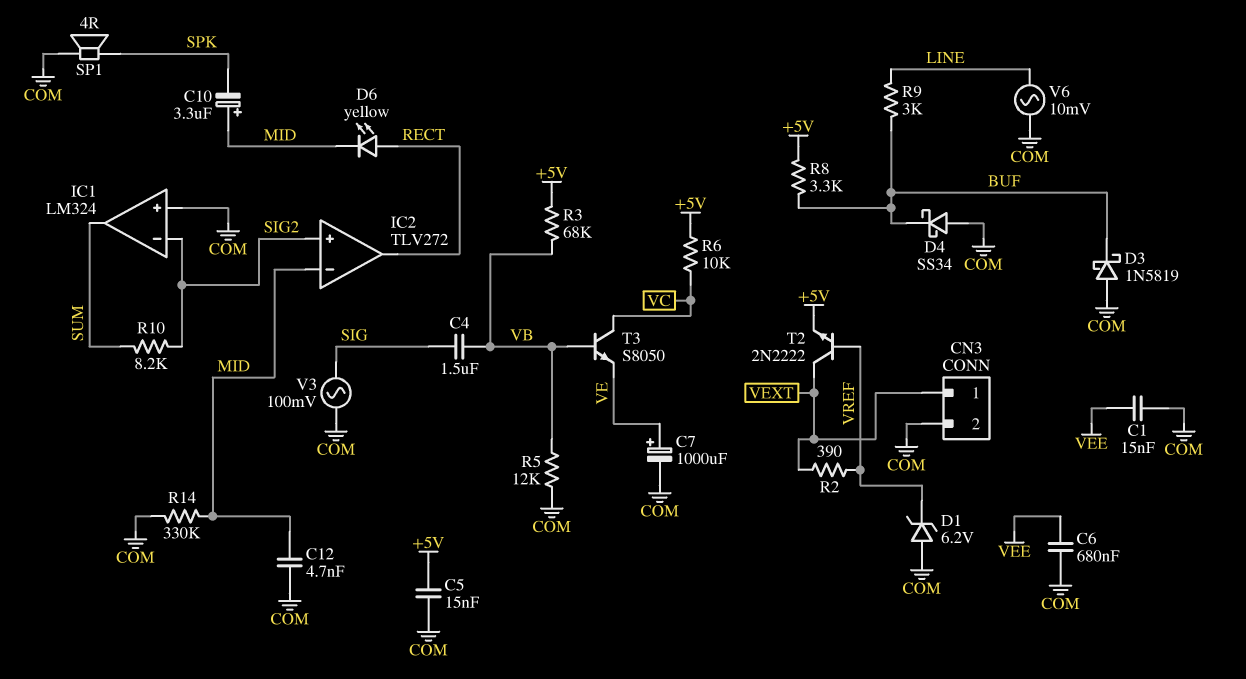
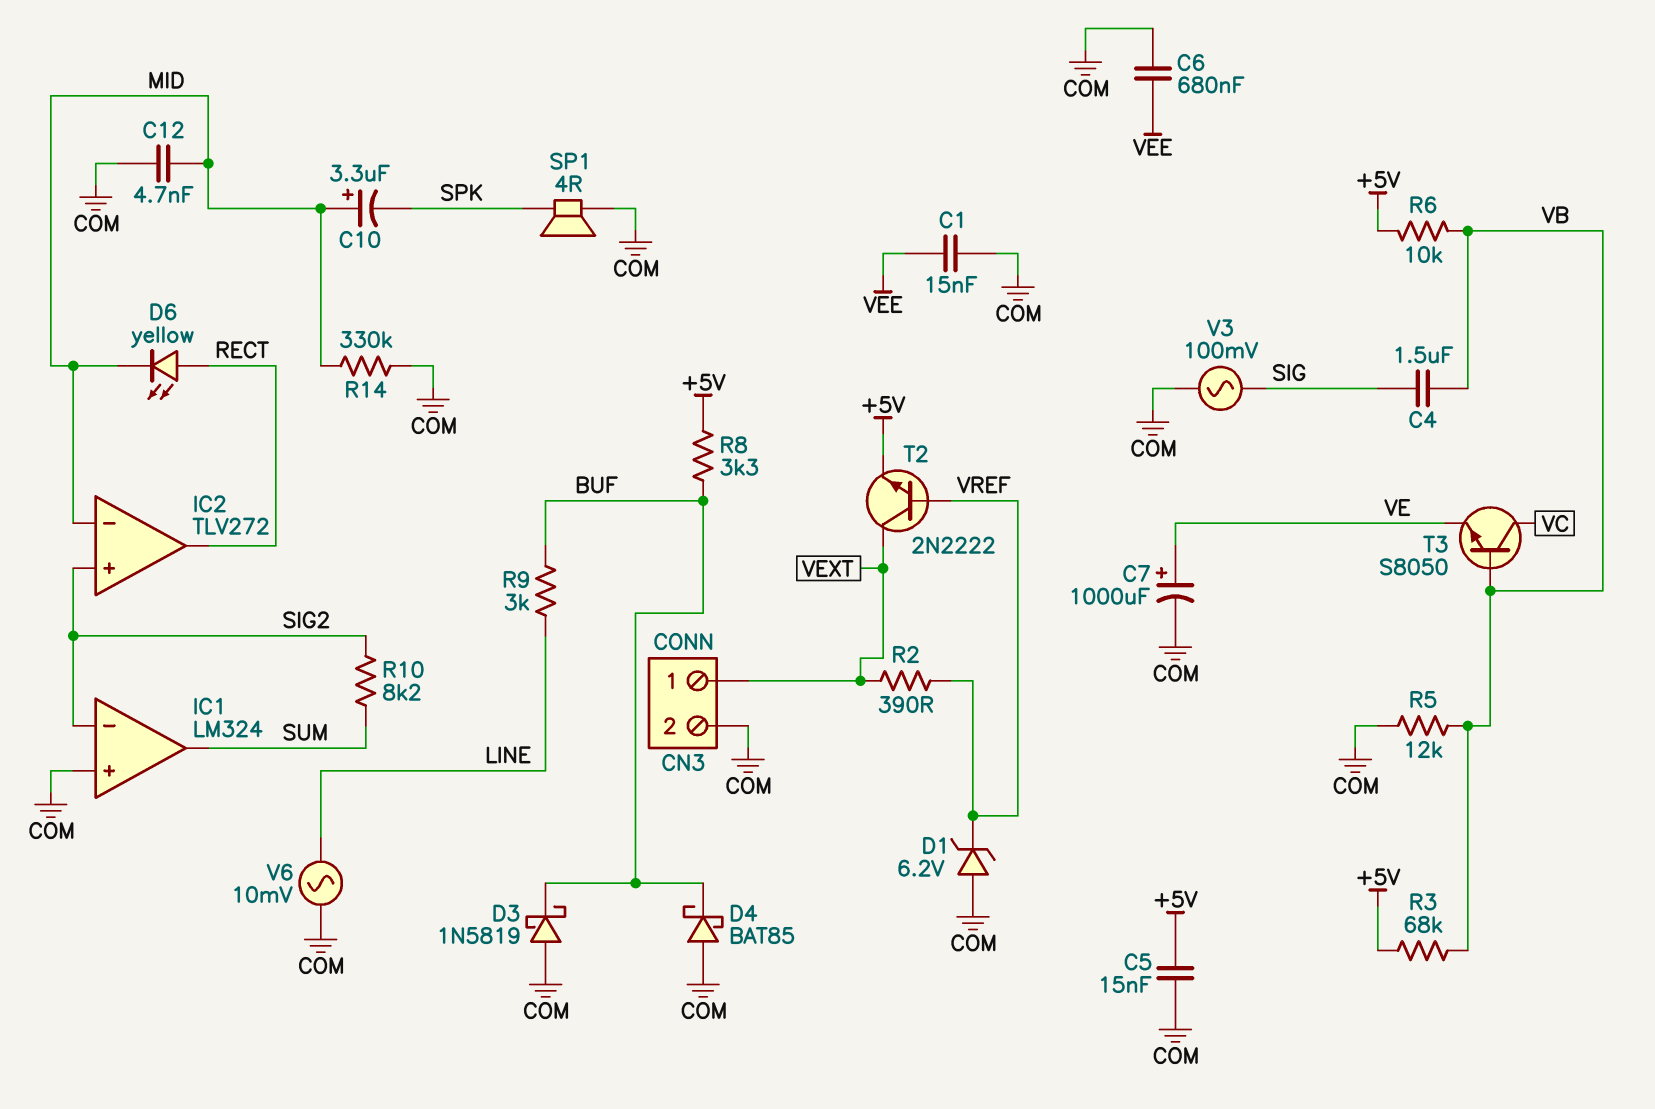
D4: schottky SS34 (A COM, K BUF) -> schottky BAT85 (A COM, K BUF)
R6: 10k (+5V, VC) -> 10k (+5V, VB)

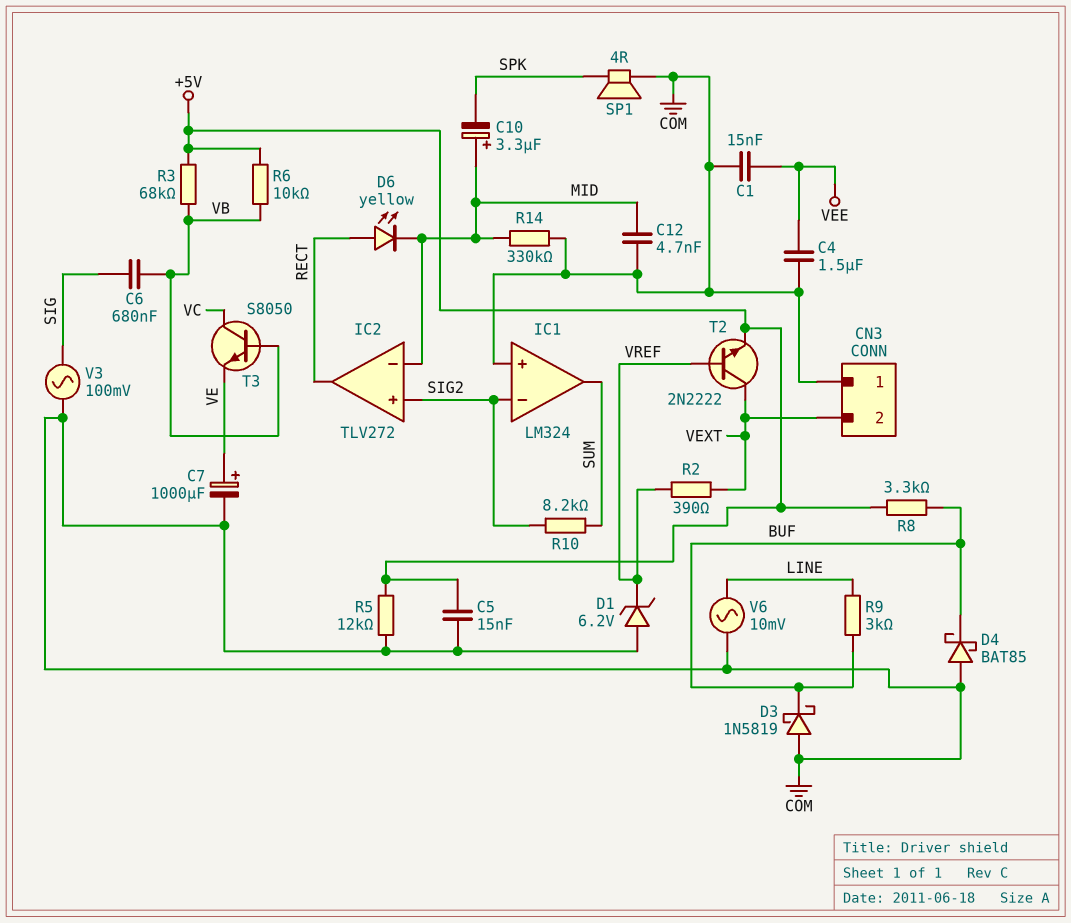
C4: 1.5uF (SIG, VB) -> 1.5uF (COM, VEE)
C6: 680nF (COM, VEE) -> 680nF (SIG, VB)
CN3 pin 1: VEXT -> COM
CN3 pin 2: COM -> VEXT
R5: 12k (COM, VB) -> 12k (+5V, COM)

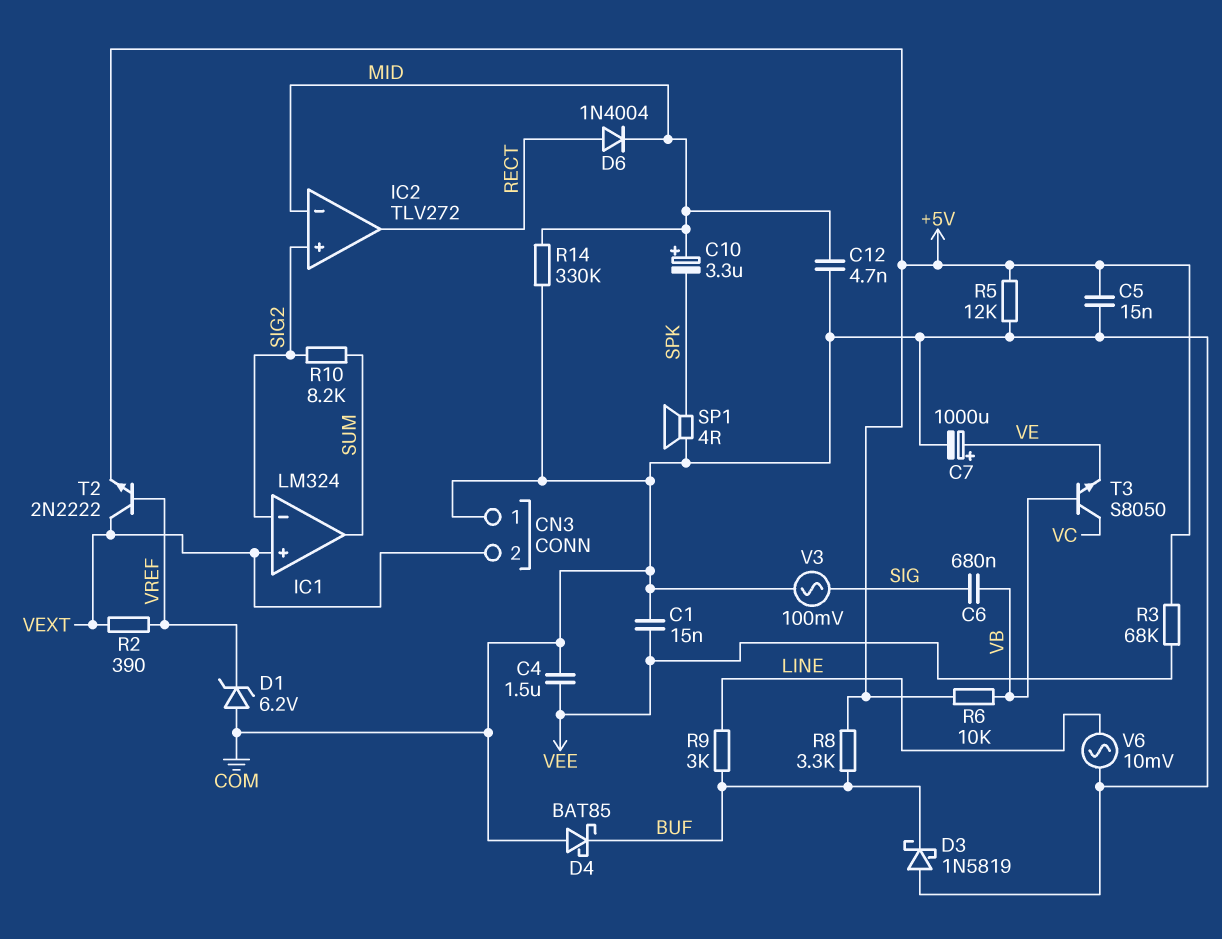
D6: LED yellow (A RECT, K MID) -> diode 1N4004 (A RECT, K MID)
IC1 pin in+: COM -> VEXT
R3: 68k (+5V, VB) -> 68k (+5V, VEE)

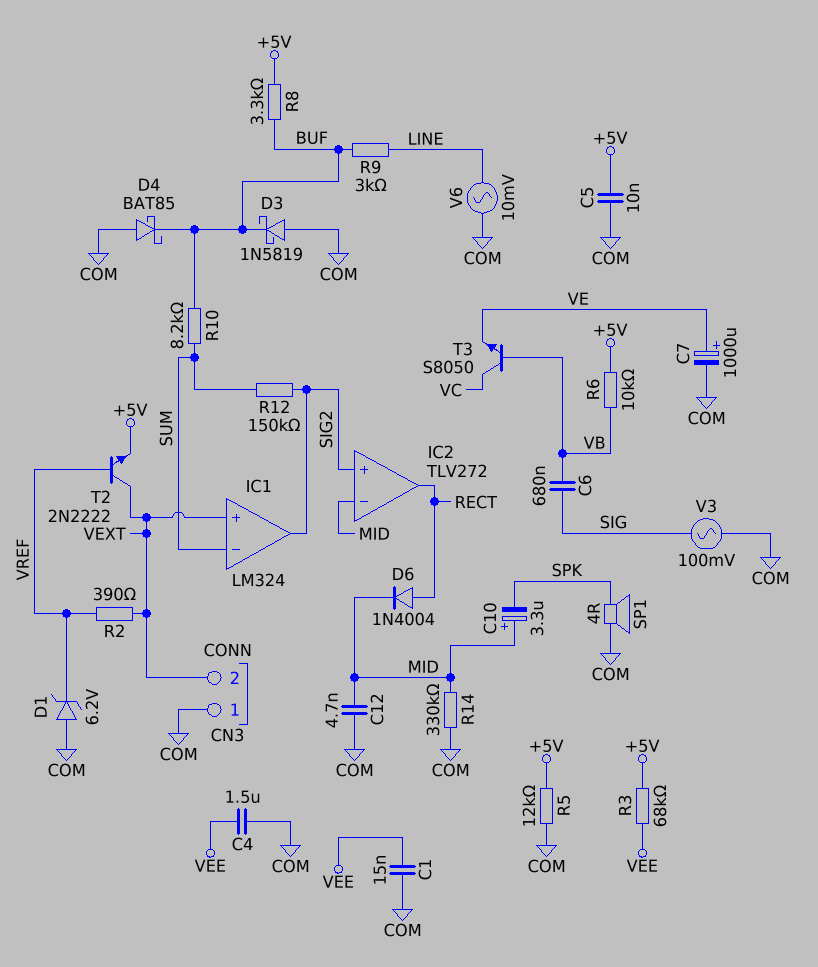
C5: 15nF (+5V, COM) -> 10nF (+5V, COM)
IC1 pin in-: SIG2 -> SUM
IC1 pin out: SUM -> SIG2
R10: 8.2k (SIG2, SUM) -> 8.2k (BUF, SUM)
R12: none -> 150k (SIG2, SUM)

